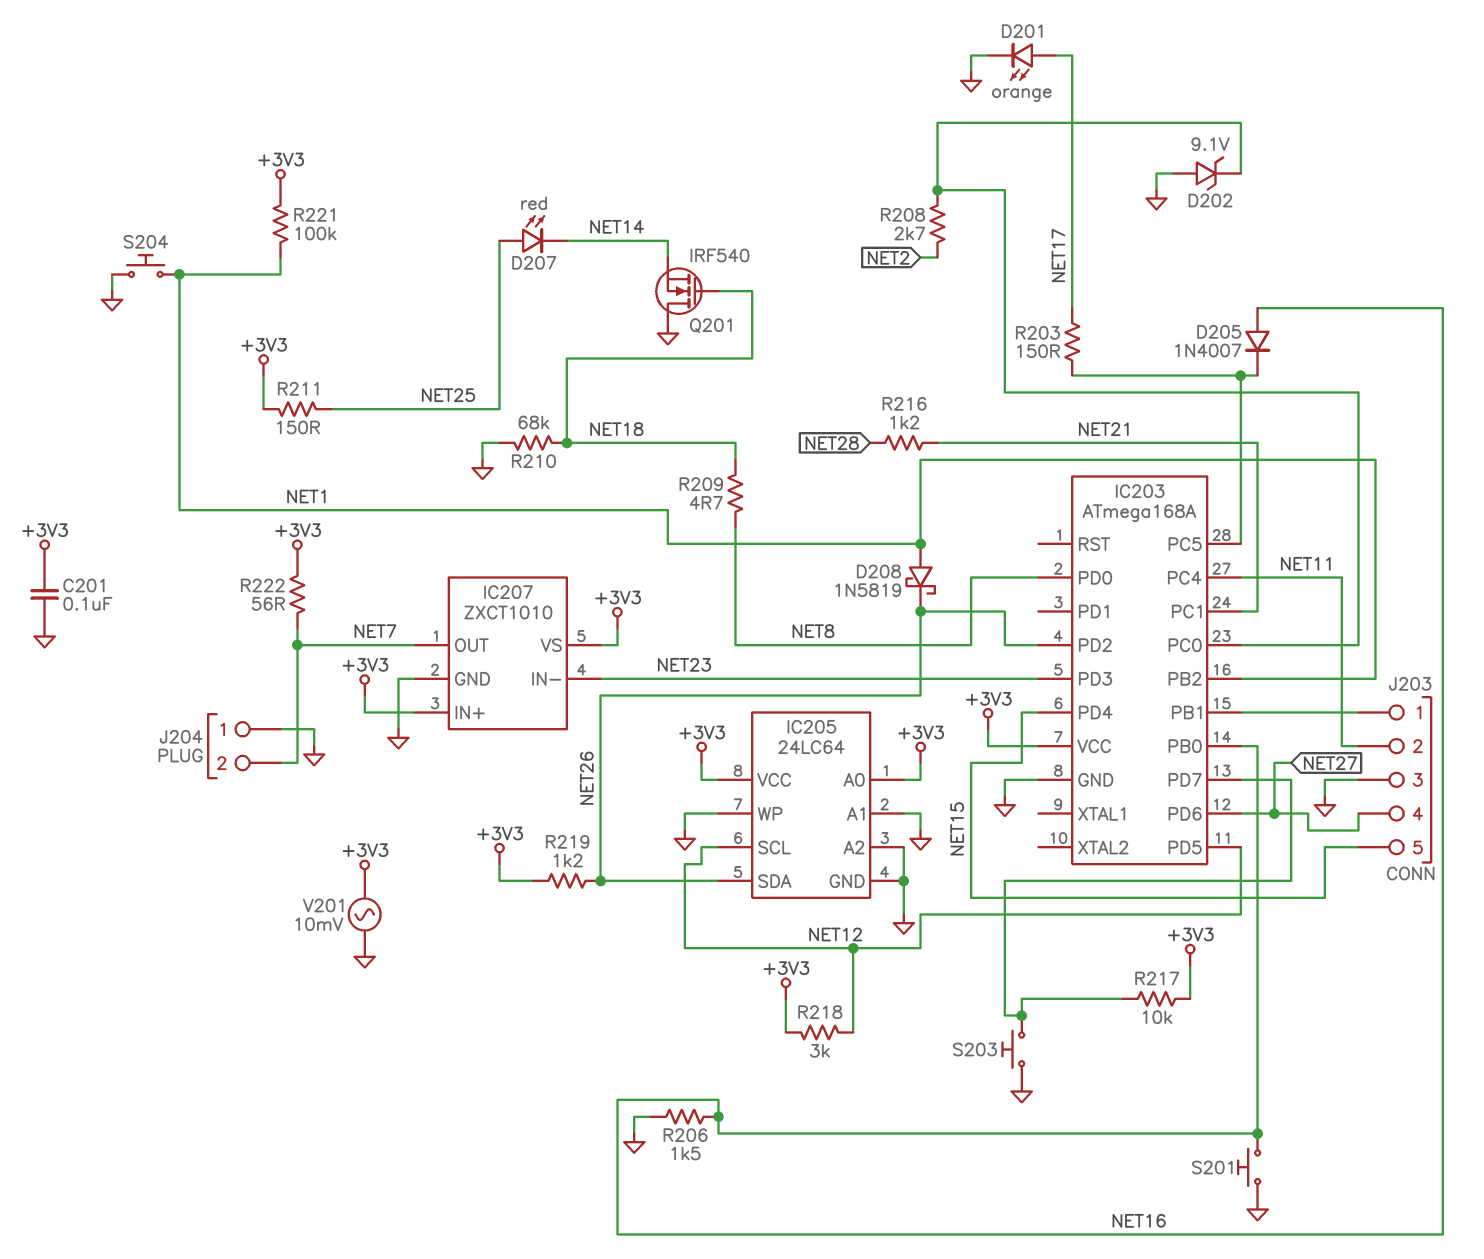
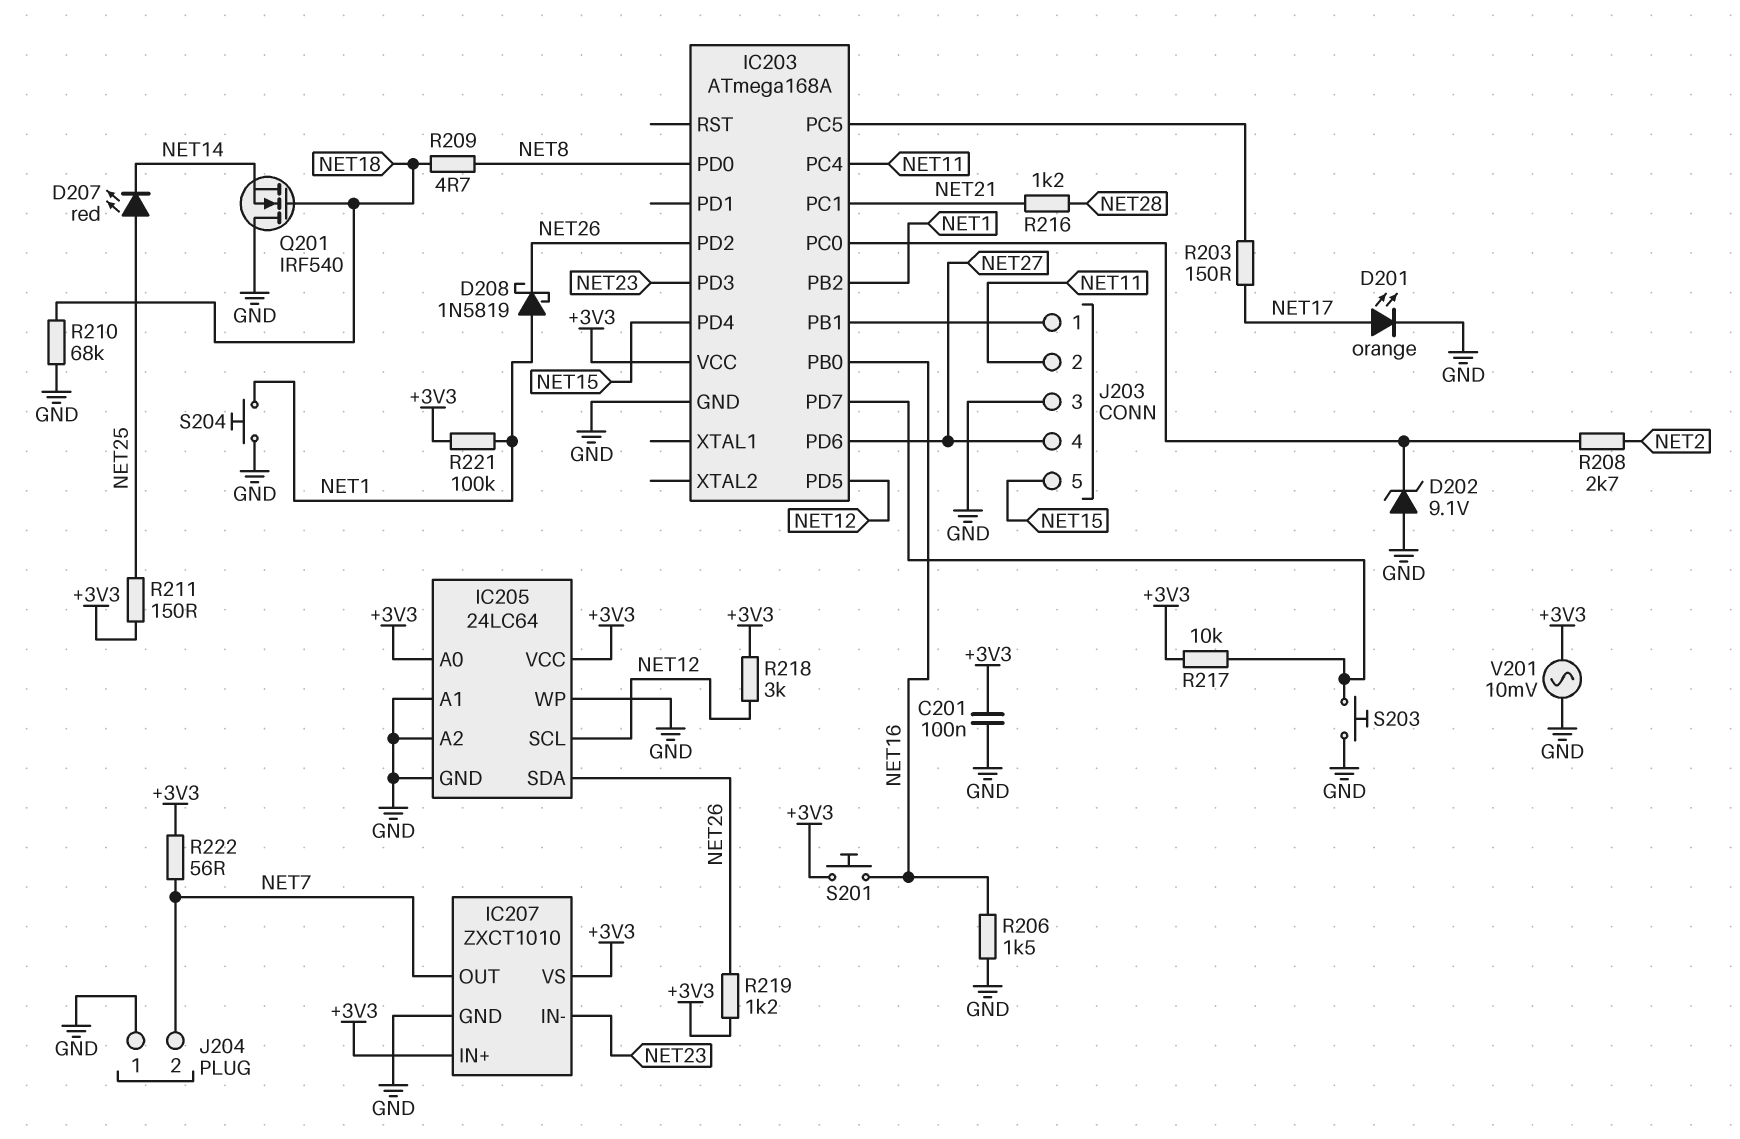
D205: diode 1N4007 (A NET16, K IC203/PC5) -> none
S201: button (GND, NET16) -> button (+3V3, NET16)

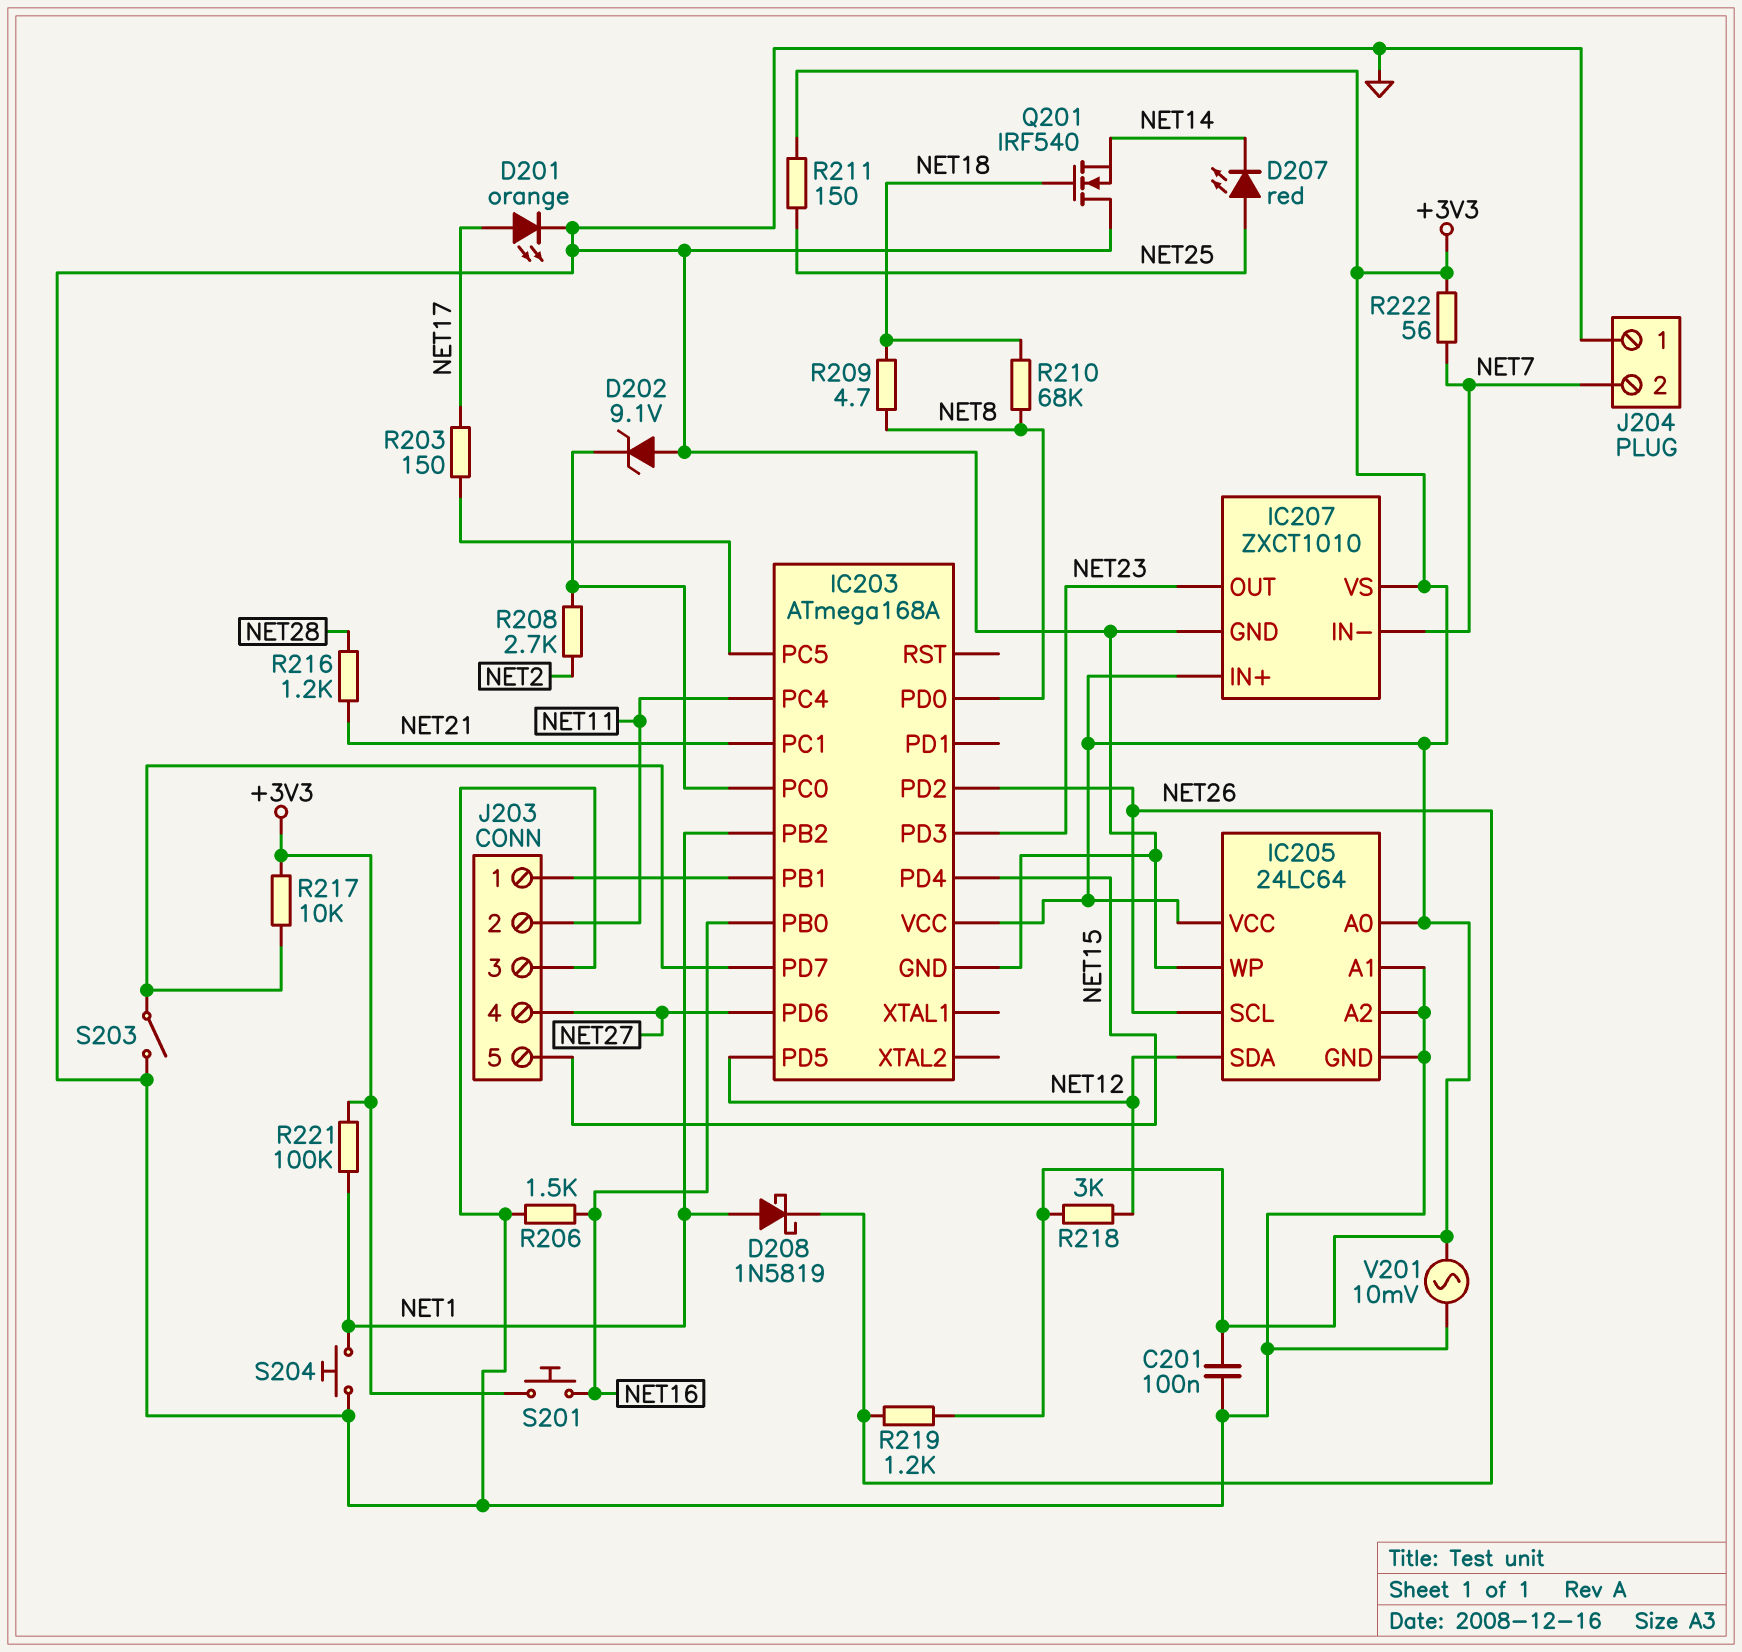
IC205 pin SCL: NET12 -> NET26
IC205 pin SDA: NET26 -> NET12
IC207 pin IN-: NET23 -> NET7
IC207 pin OUT: NET7 -> NET23
R210: 68k (GND, NET18) -> 68k (NET8, NET18)
S203: button (GND, IC203/PD7) -> switch (GND, IC203/PD7)

